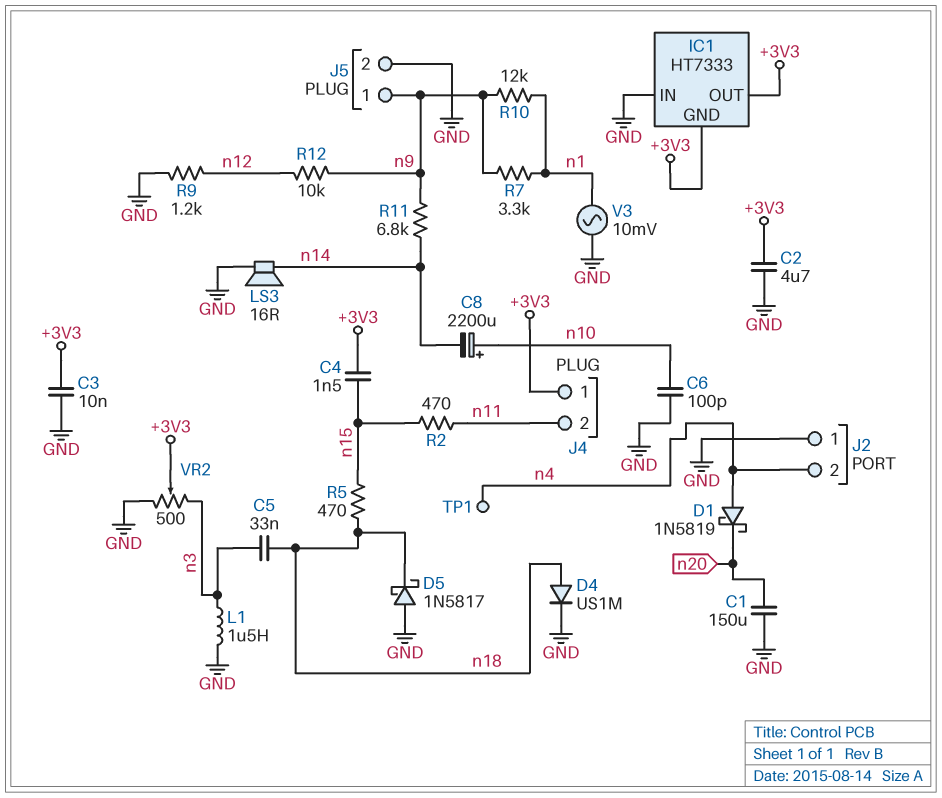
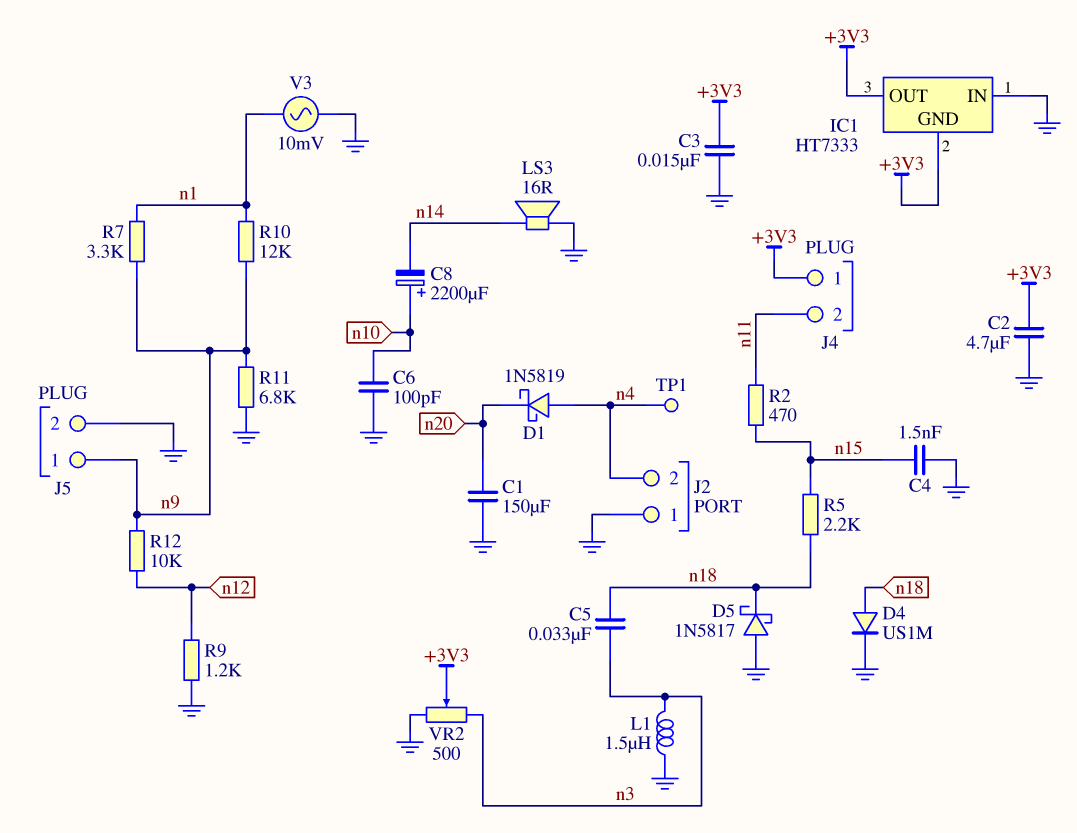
C3: 10nF (+3V3, GND) -> 15nF (+3V3, GND)
C4: 1.5nF (+3V3, n15) -> 1.5nF (GND, n15)
R5: 470 (n15, n18) -> 2.2k (n15, n18)
R11: 6.8k (n9, n14) -> 6.8k (GND, n9)

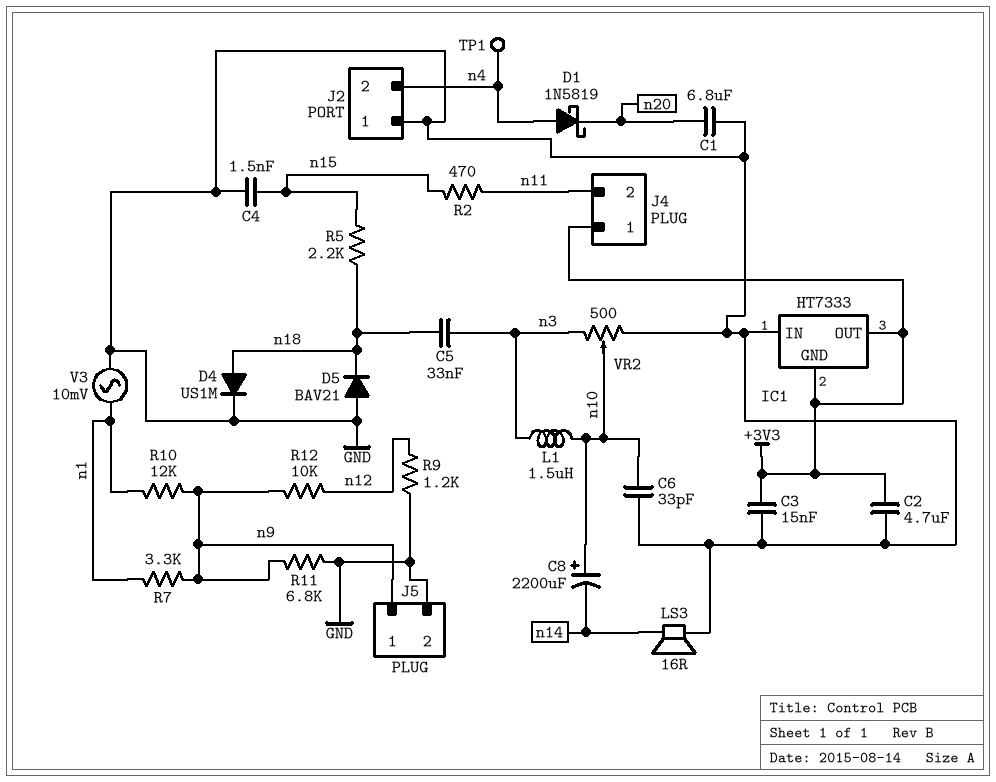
C1: 150uF (GND, n20) -> 6.8uF (GND, n20)
C6: 100pF (GND, n10) -> 33pF (GND, n10)
D5: schottky 1N5817 (A GND, K n18) -> diode BAV21 (A GND, K n18)
L1: 1.5uH (GND, n3) -> 1.5uH (n3, n10)
VR2: 500 (GND, n3, wiper +3V3) -> 500 (GND, n3, wiper n10)

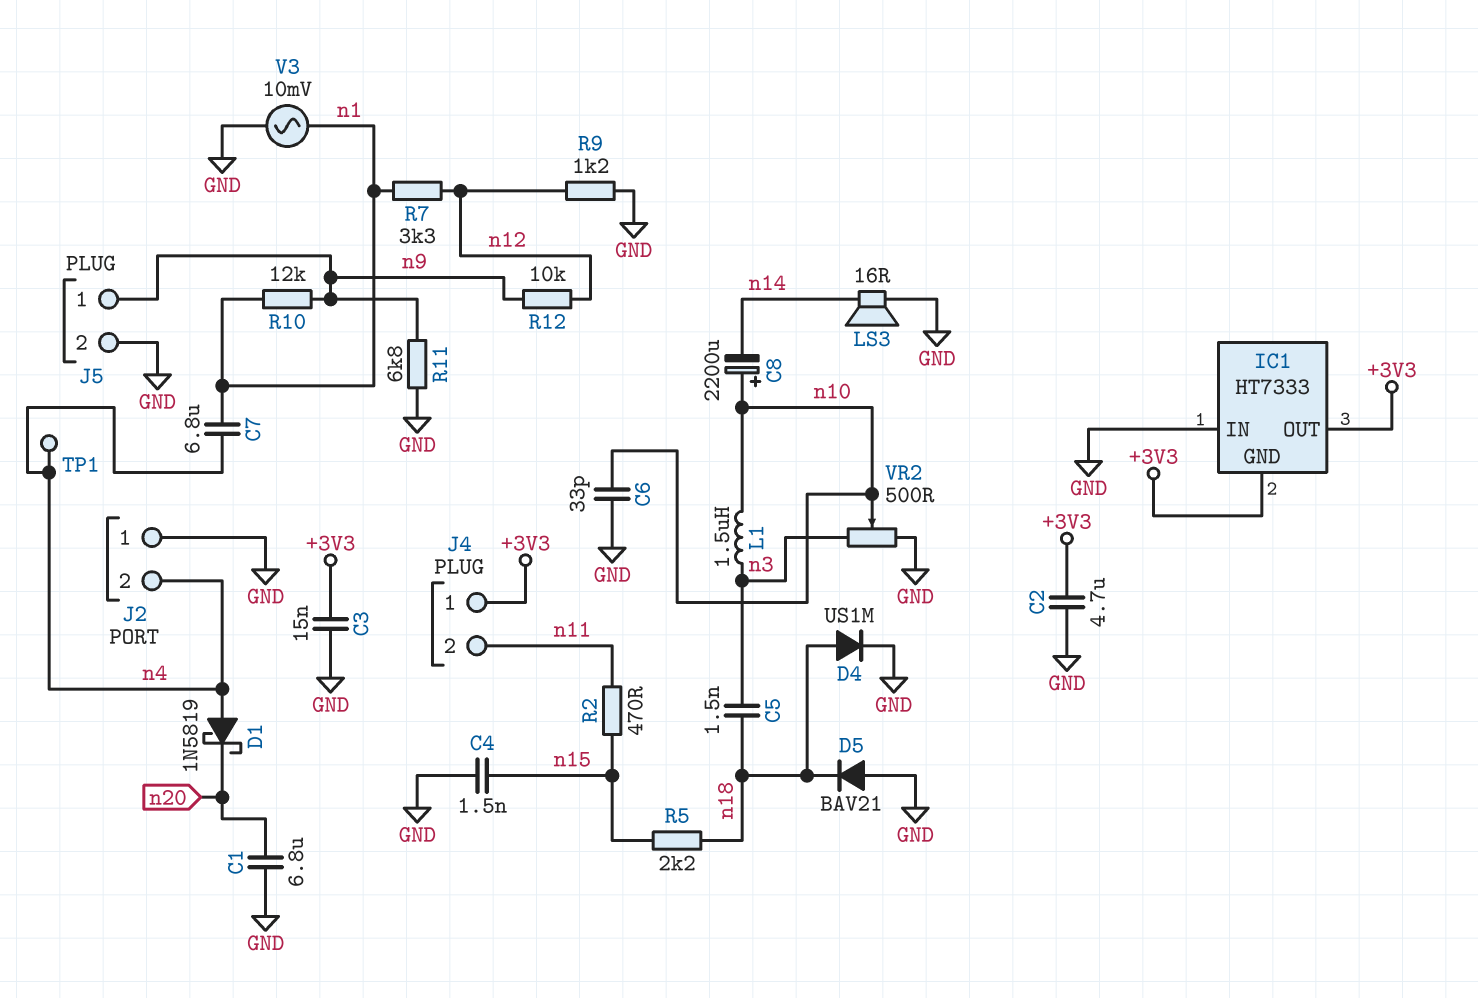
C5: 33nF (n3, n18) -> 1.5nF (n3, n18)
C7: none -> 6.8uF (n1, n4)
R7: 3.3k (n1, n9) -> 3.3k (n1, n12)

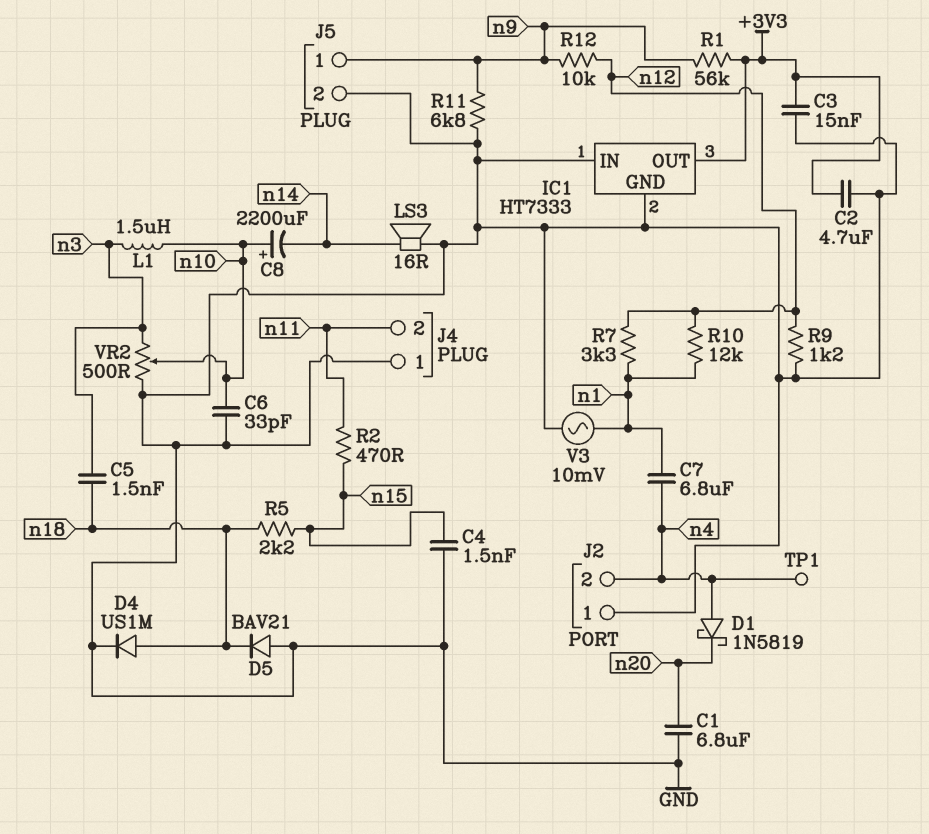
IC1 pin GND: +3V3 -> GND
J4 pin 1: +3V3 -> GND
R1: none -> 56k (+3V3, n9)
R10: 12k (n1, n9) -> 12k (n1, n12)

